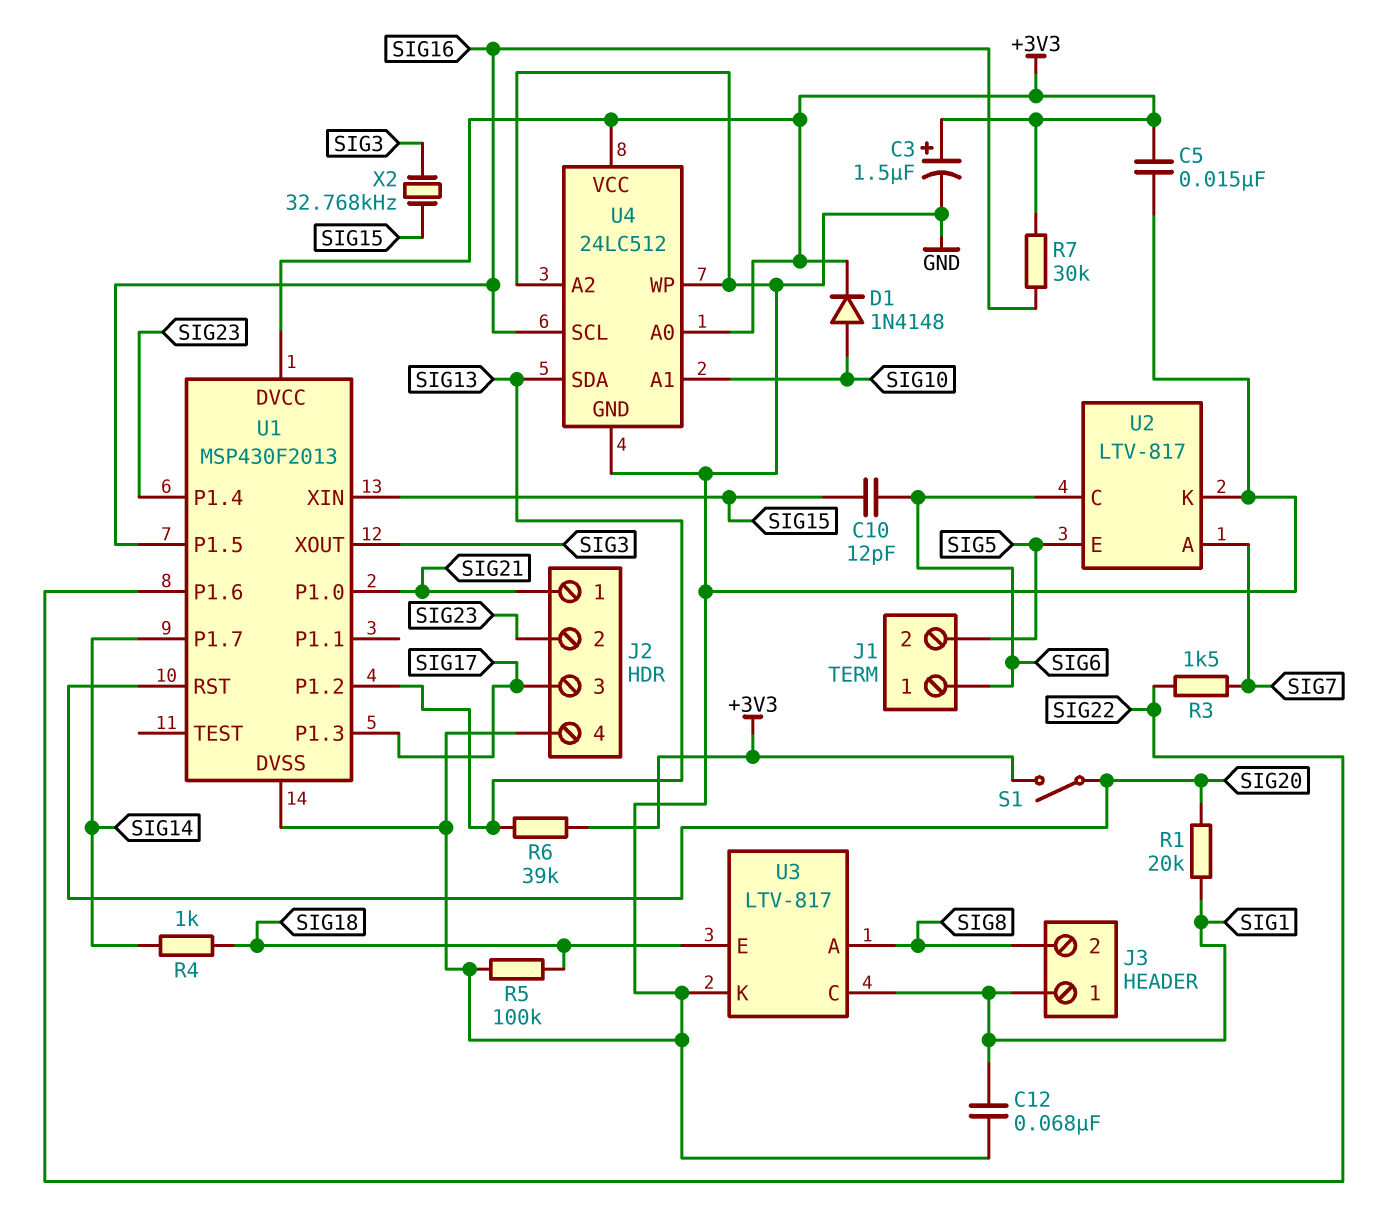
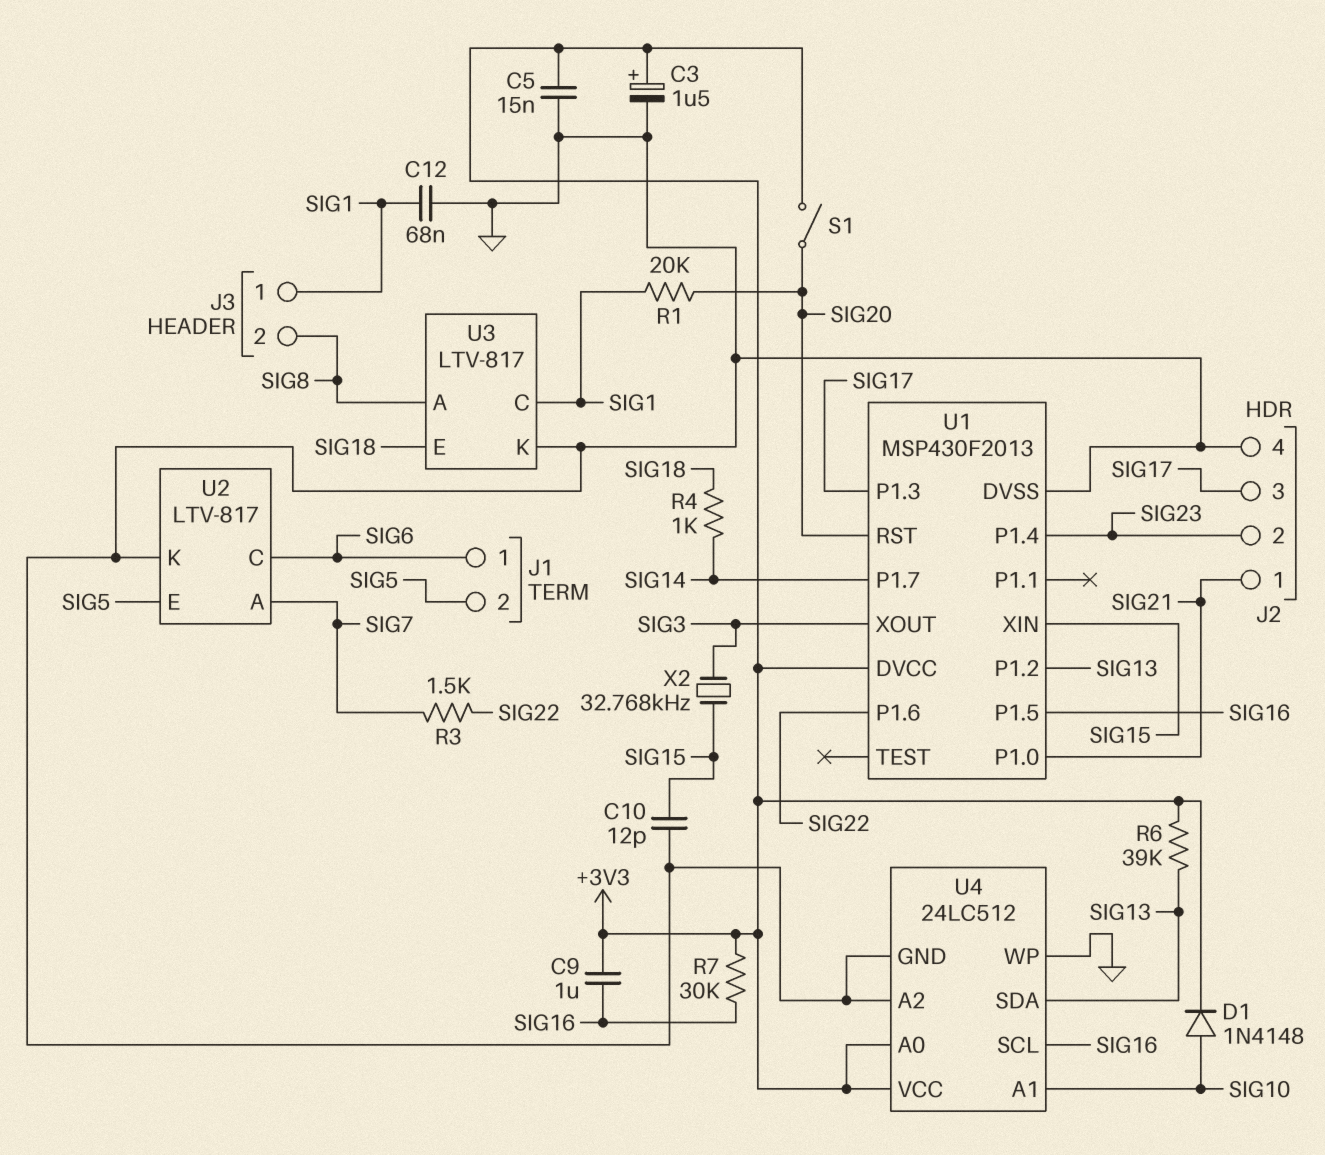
C9: none -> 1uF (+3V3, SIG16)
C10: 12pF (SIG6, SIG15) -> 12pF (GND, SIG15)
R5: 100k (GND, SIG18) -> none

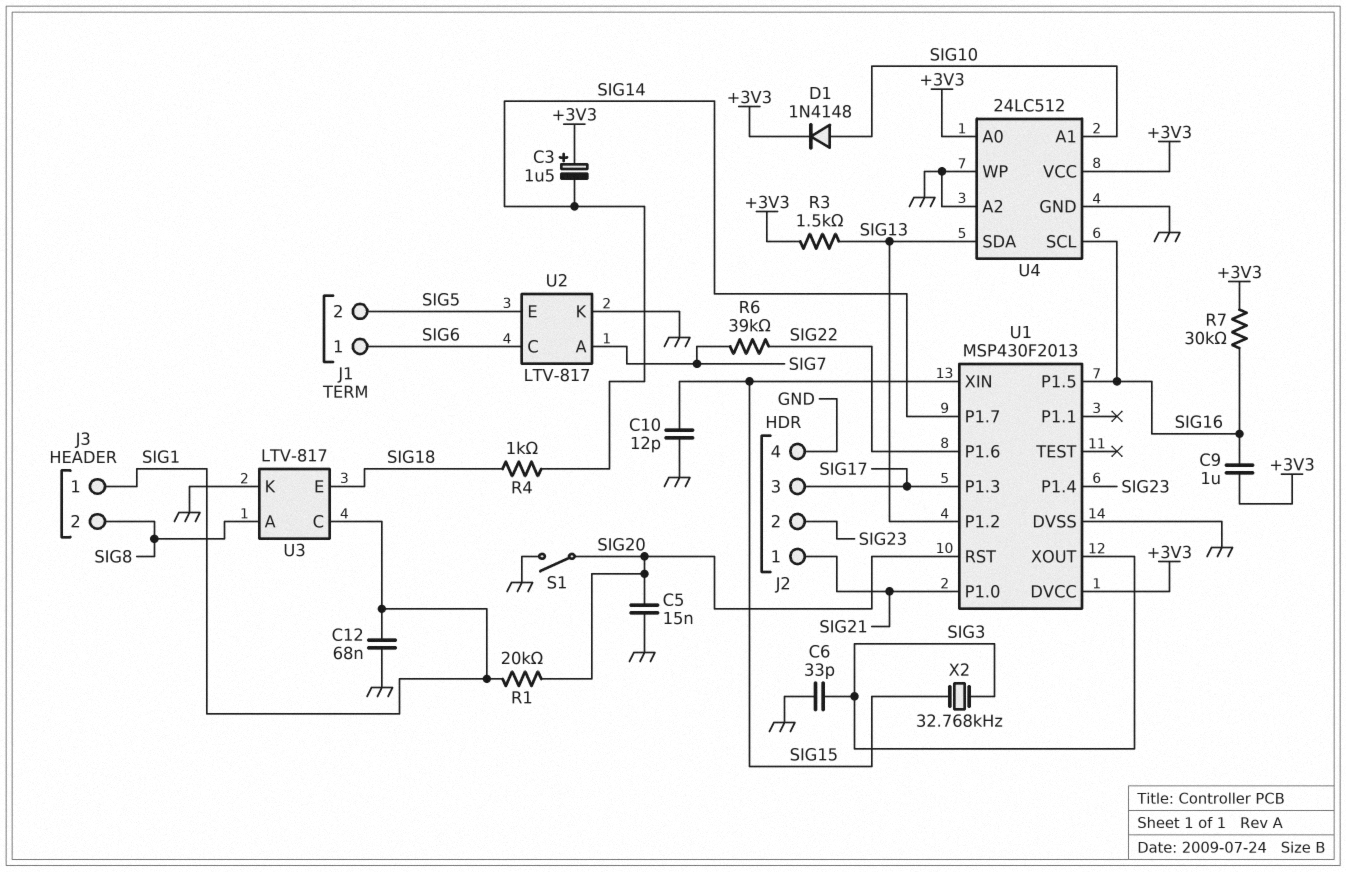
C3: 1.5uF (plus +3V3, minus GND) -> 1.5uF (plus +3V3, minus SIG14)
C5: 15nF (+3V3, GND) -> 15nF (GND, SIG20)
C6: none -> 33pF (GND, SIG3)
R3: 1.5k (SIG7, SIG22) -> 1.5k (+3V3, SIG13)
R6: 39k (+3V3, SIG13) -> 39k (SIG7, SIG22)
S1: switch (+3V3, SIG20) -> switch (GND, SIG20)

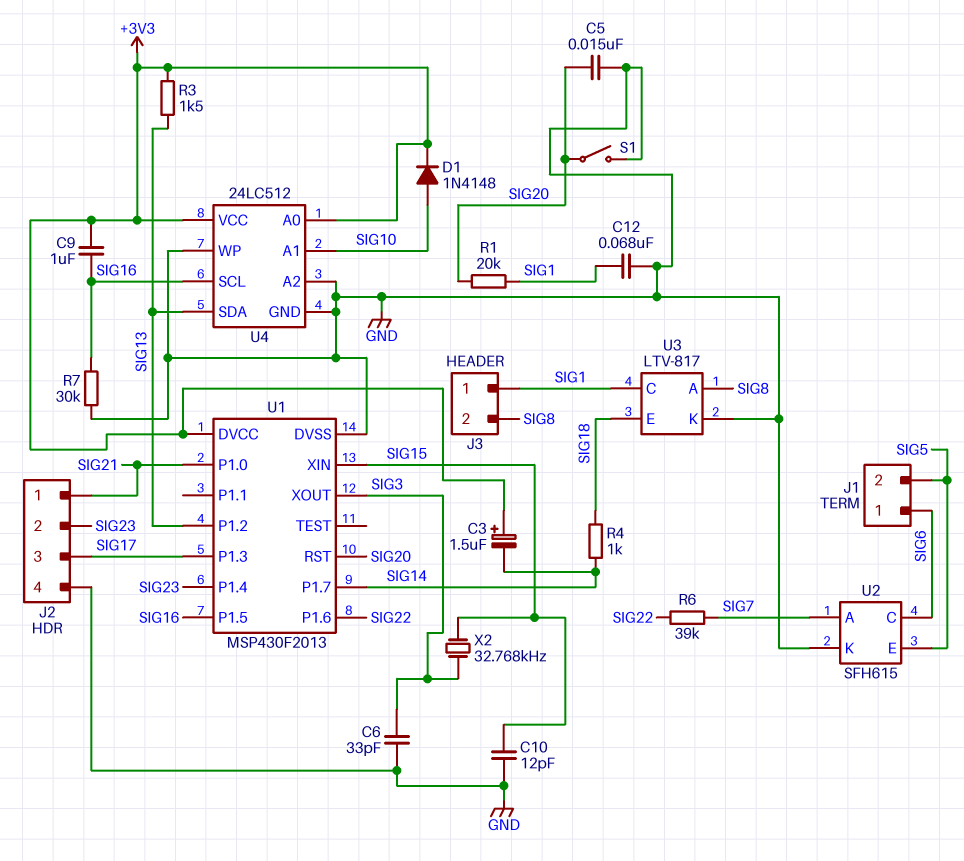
R7: 30k (+3V3, SIG16) -> 30k (GND, SIG16)
U2: LTV-817 -> SFH615

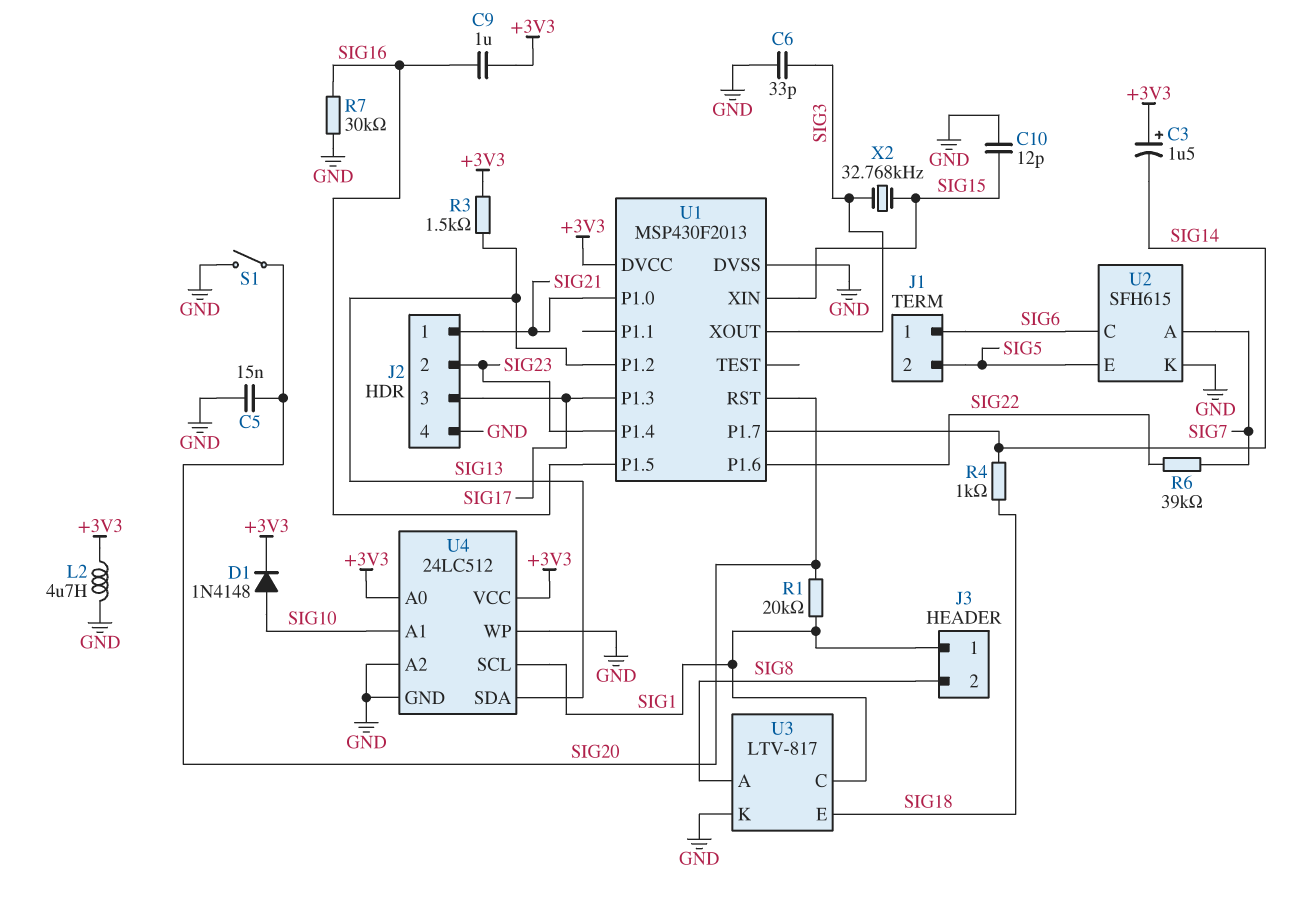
C12: 68nF (GND, SIG1) -> none
L2: none -> 4.7uH (+3V3, GND)
U4 pin SCL: SIG16 -> SIG1

